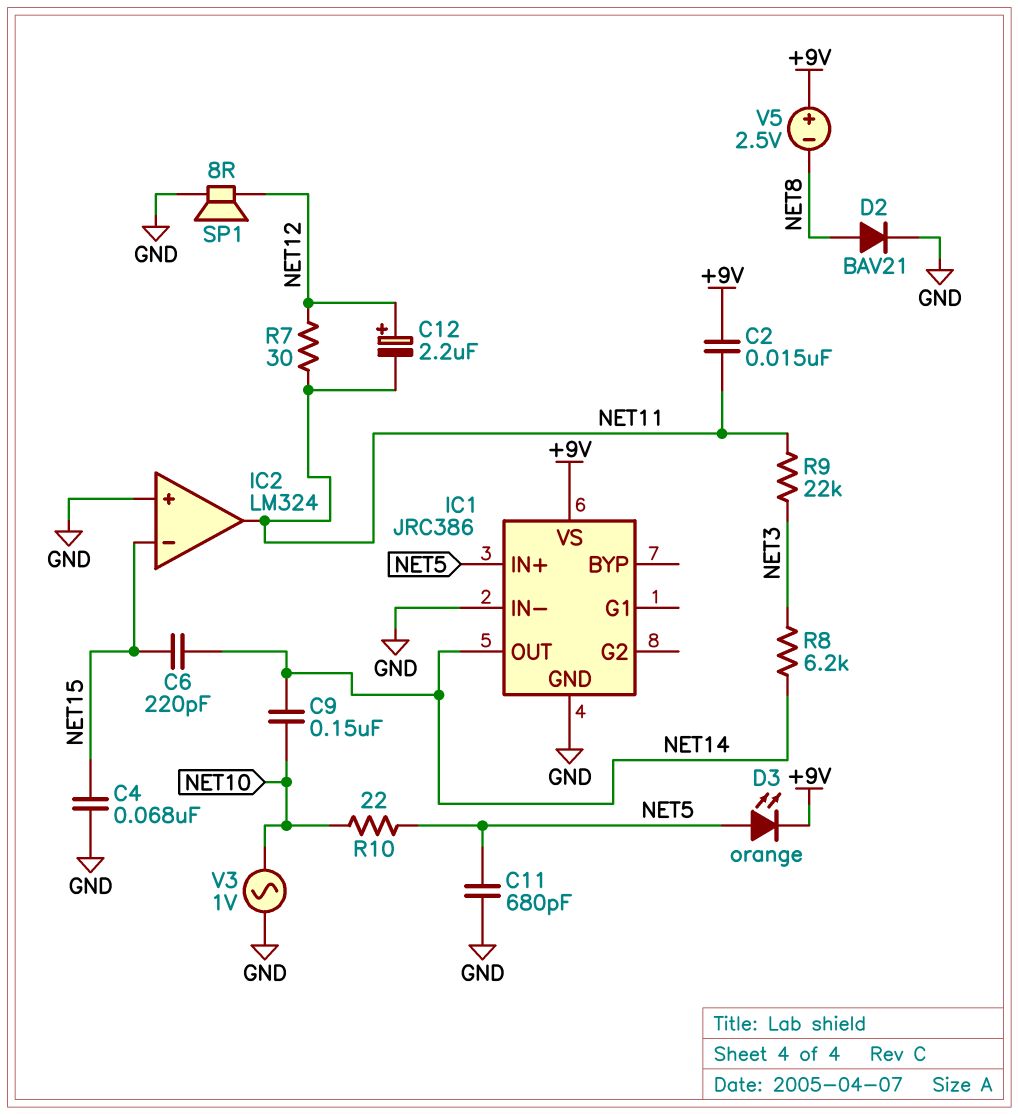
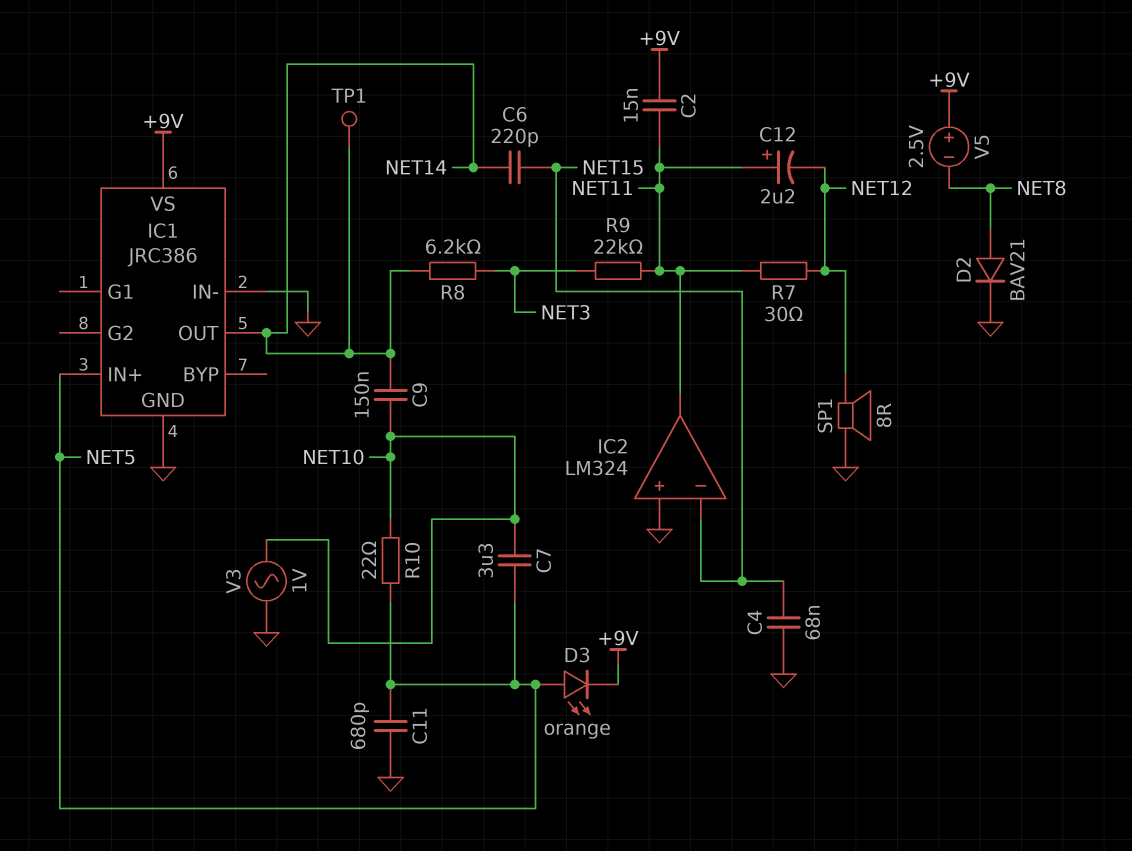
C7: none -> 3.3uF (NET5, NET10)
C12: 2.2uF (plus NET12, minus NET11) -> 2.2uF (plus NET11, minus NET12)
TP1: none -> test point (NET14)

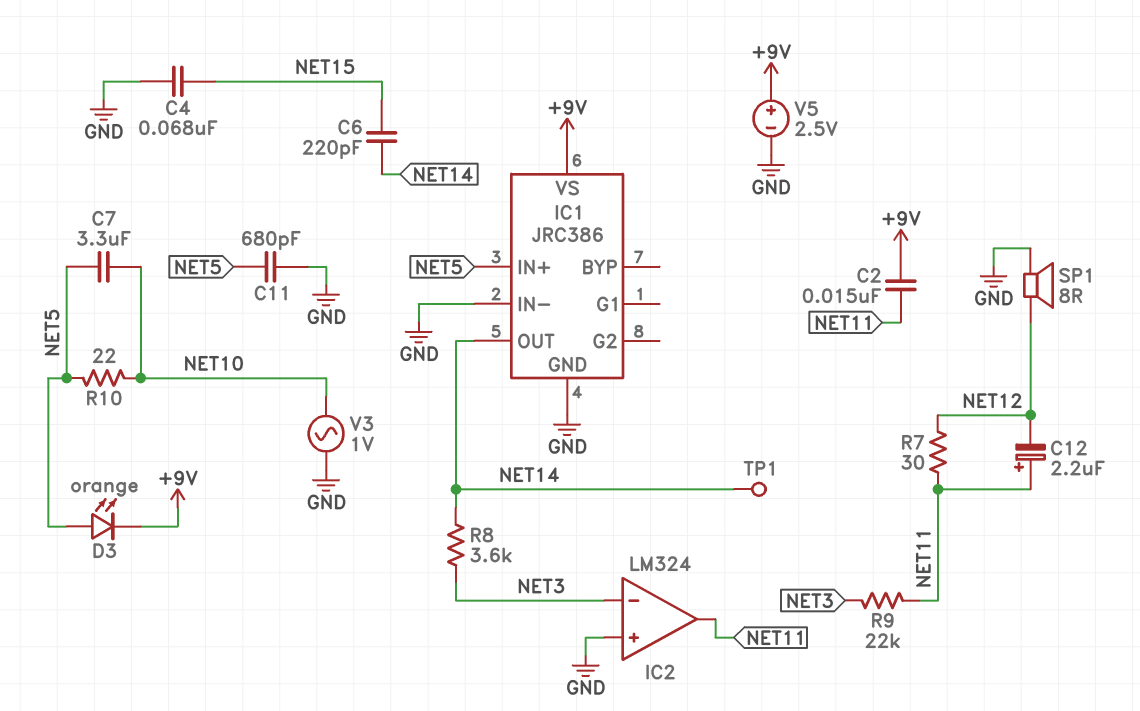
C9: 150nF (NET10, NET14) -> none
D2: diode BAV21 (A NET8, K GND) -> none
IC2 pin in-: NET15 -> NET3
R8: 6.2k (NET3, NET14) -> 3.6k (NET3, NET14)
V5: 2.5V (plus +9V, minus NET8) -> 2.5V (plus +9V, minus GND)

